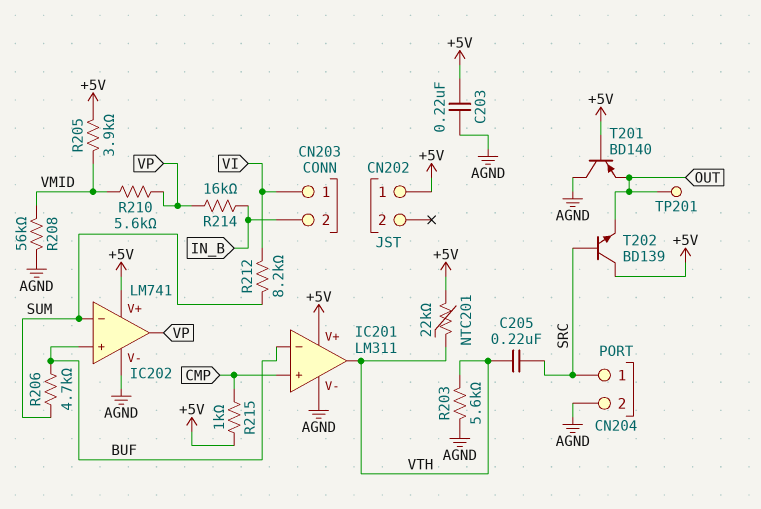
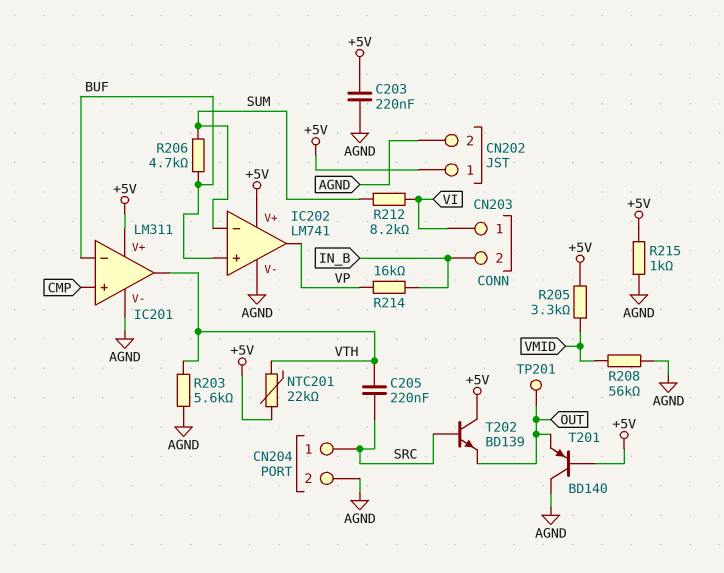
CN202 pin 2: none -> AGND
R205: 3.9k (+5V, VMID) -> 3.3k (+5V, VMID)
R210: 5.6k (VMID, VP) -> none
R215: 1k (+5V, CMP) -> 1k (+5V, AGND)

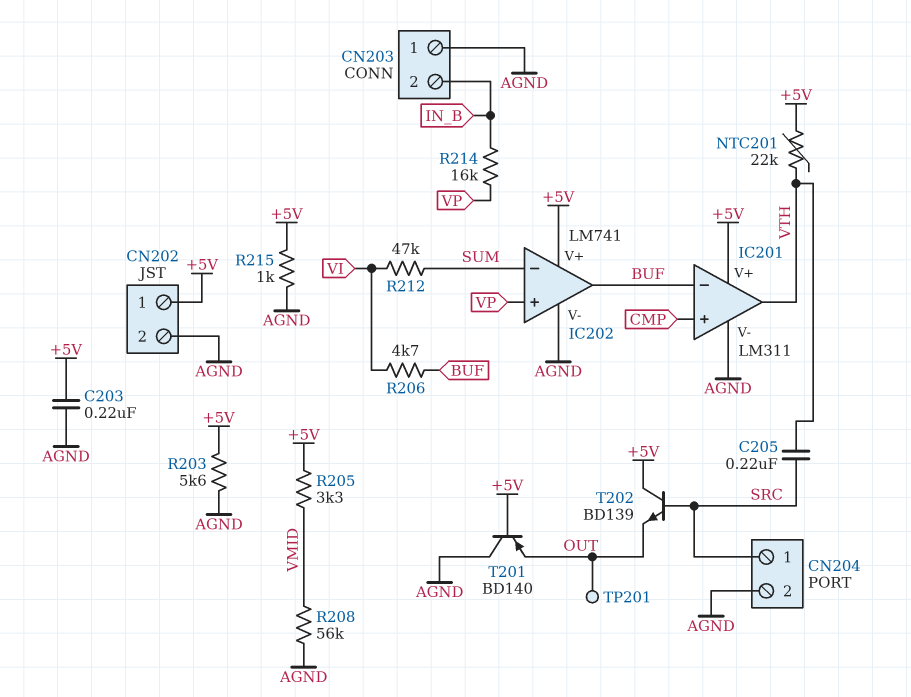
CN203 pin 1: VI -> AGND
IC202 pin in+: BUF -> VP
IC202 pin out: VP -> BUF
R203: 5.6k (AGND, VTH) -> 5.6k (+5V, AGND)
R206: 4.7k (BUF, SUM) -> 4.7k (BUF, VI)
R212: 8.2k (SUM, VI) -> 47k (SUM, VI)

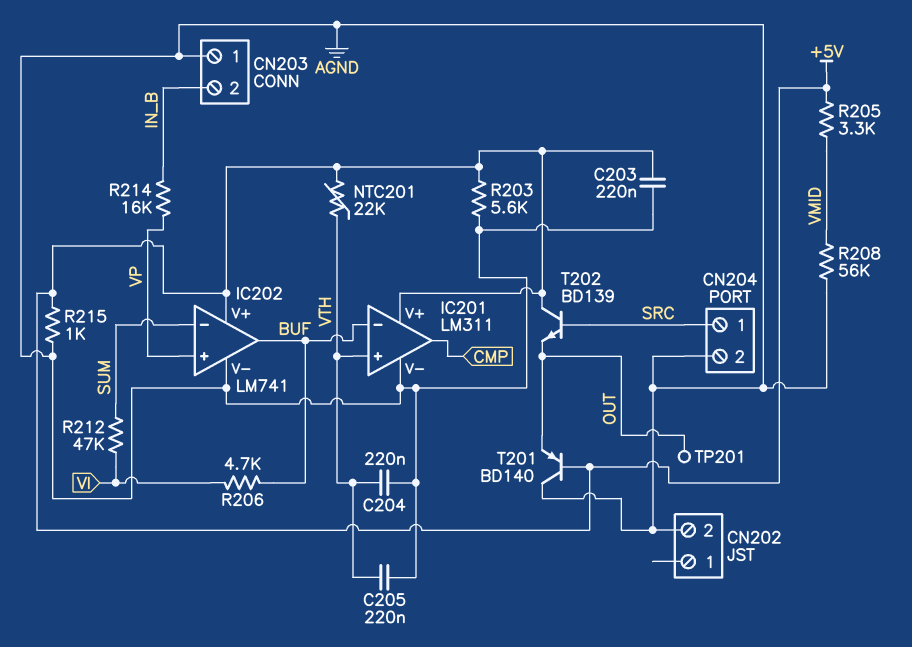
C204: none -> 220nF (AGND, VTH)
C205: 220nF (SRC, VTH) -> 220nF (AGND, VTH)
CN202 pin 1: +5V -> none
IC201 pin in+: CMP -> VTH
IC201 pin out: VTH -> CMP

